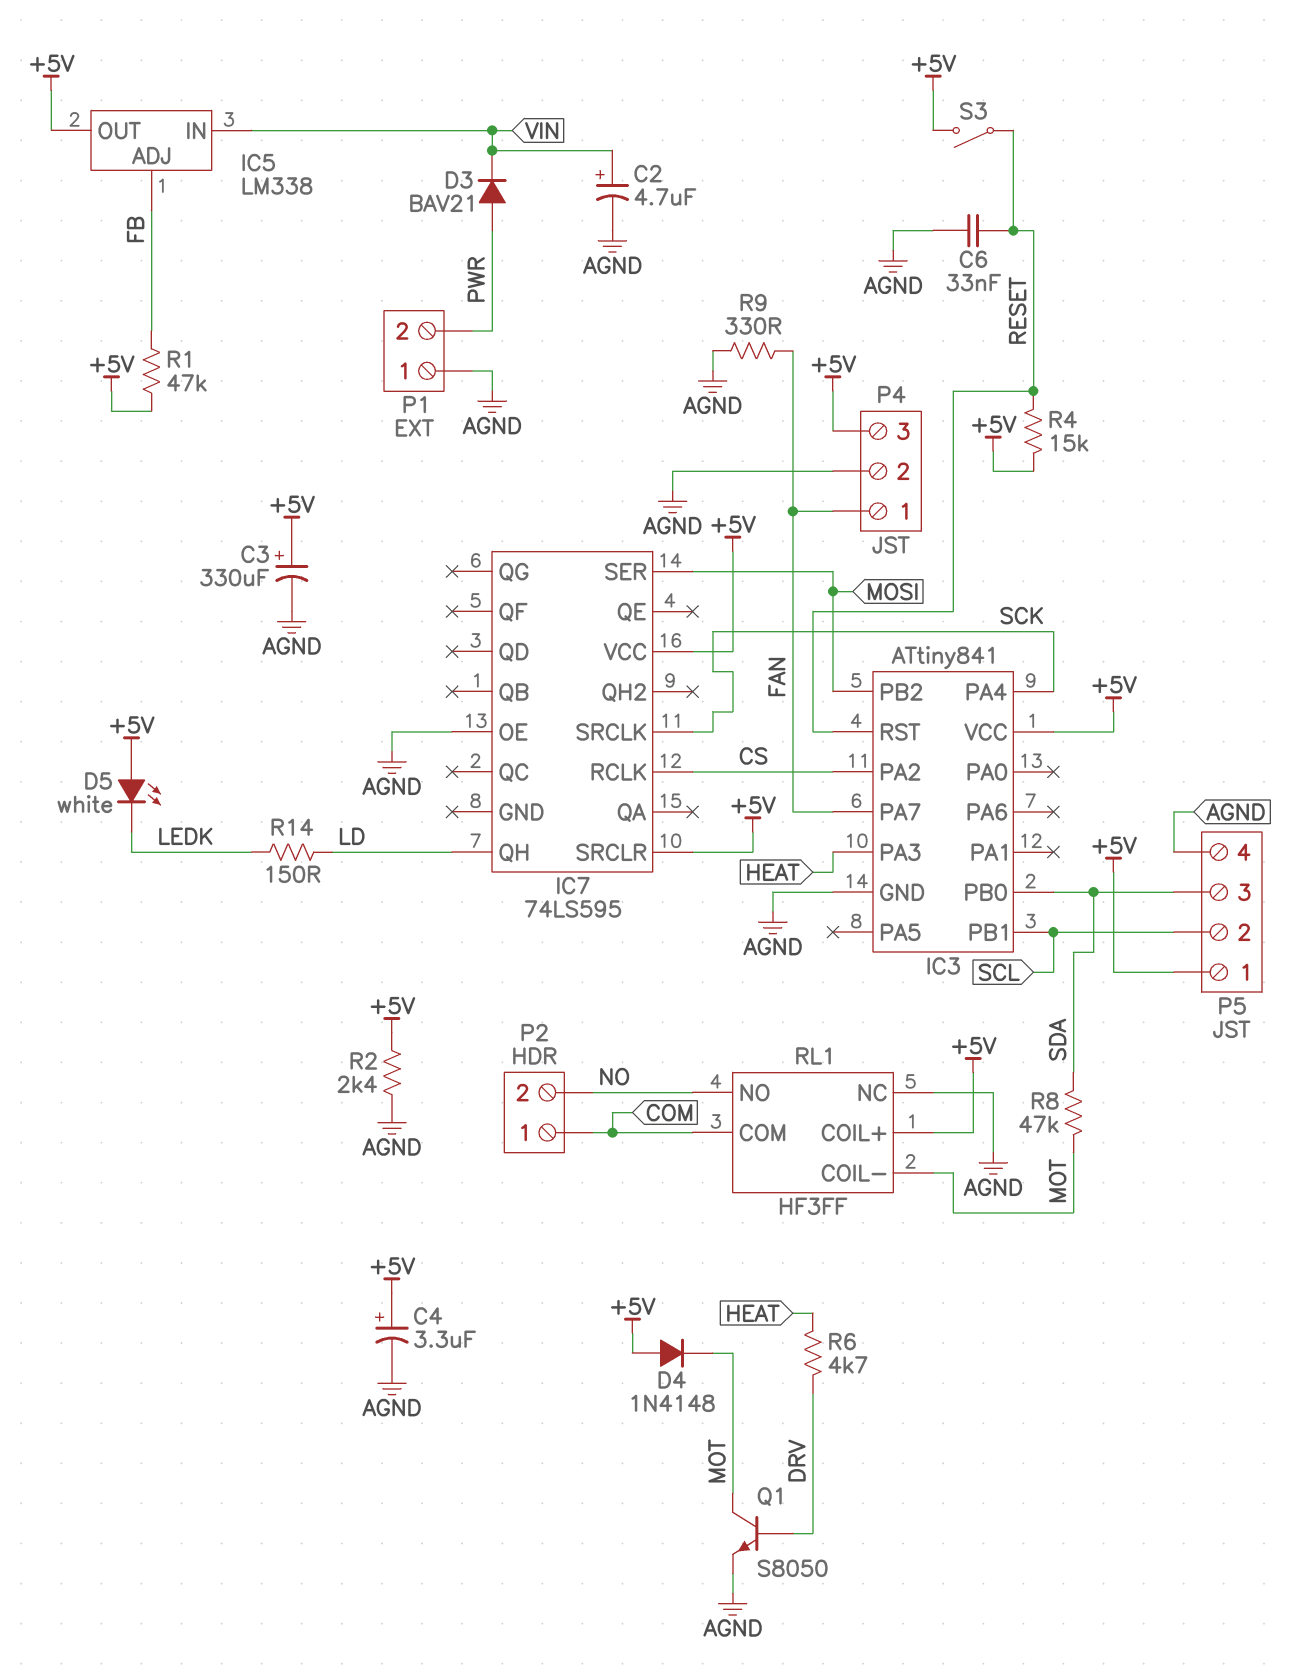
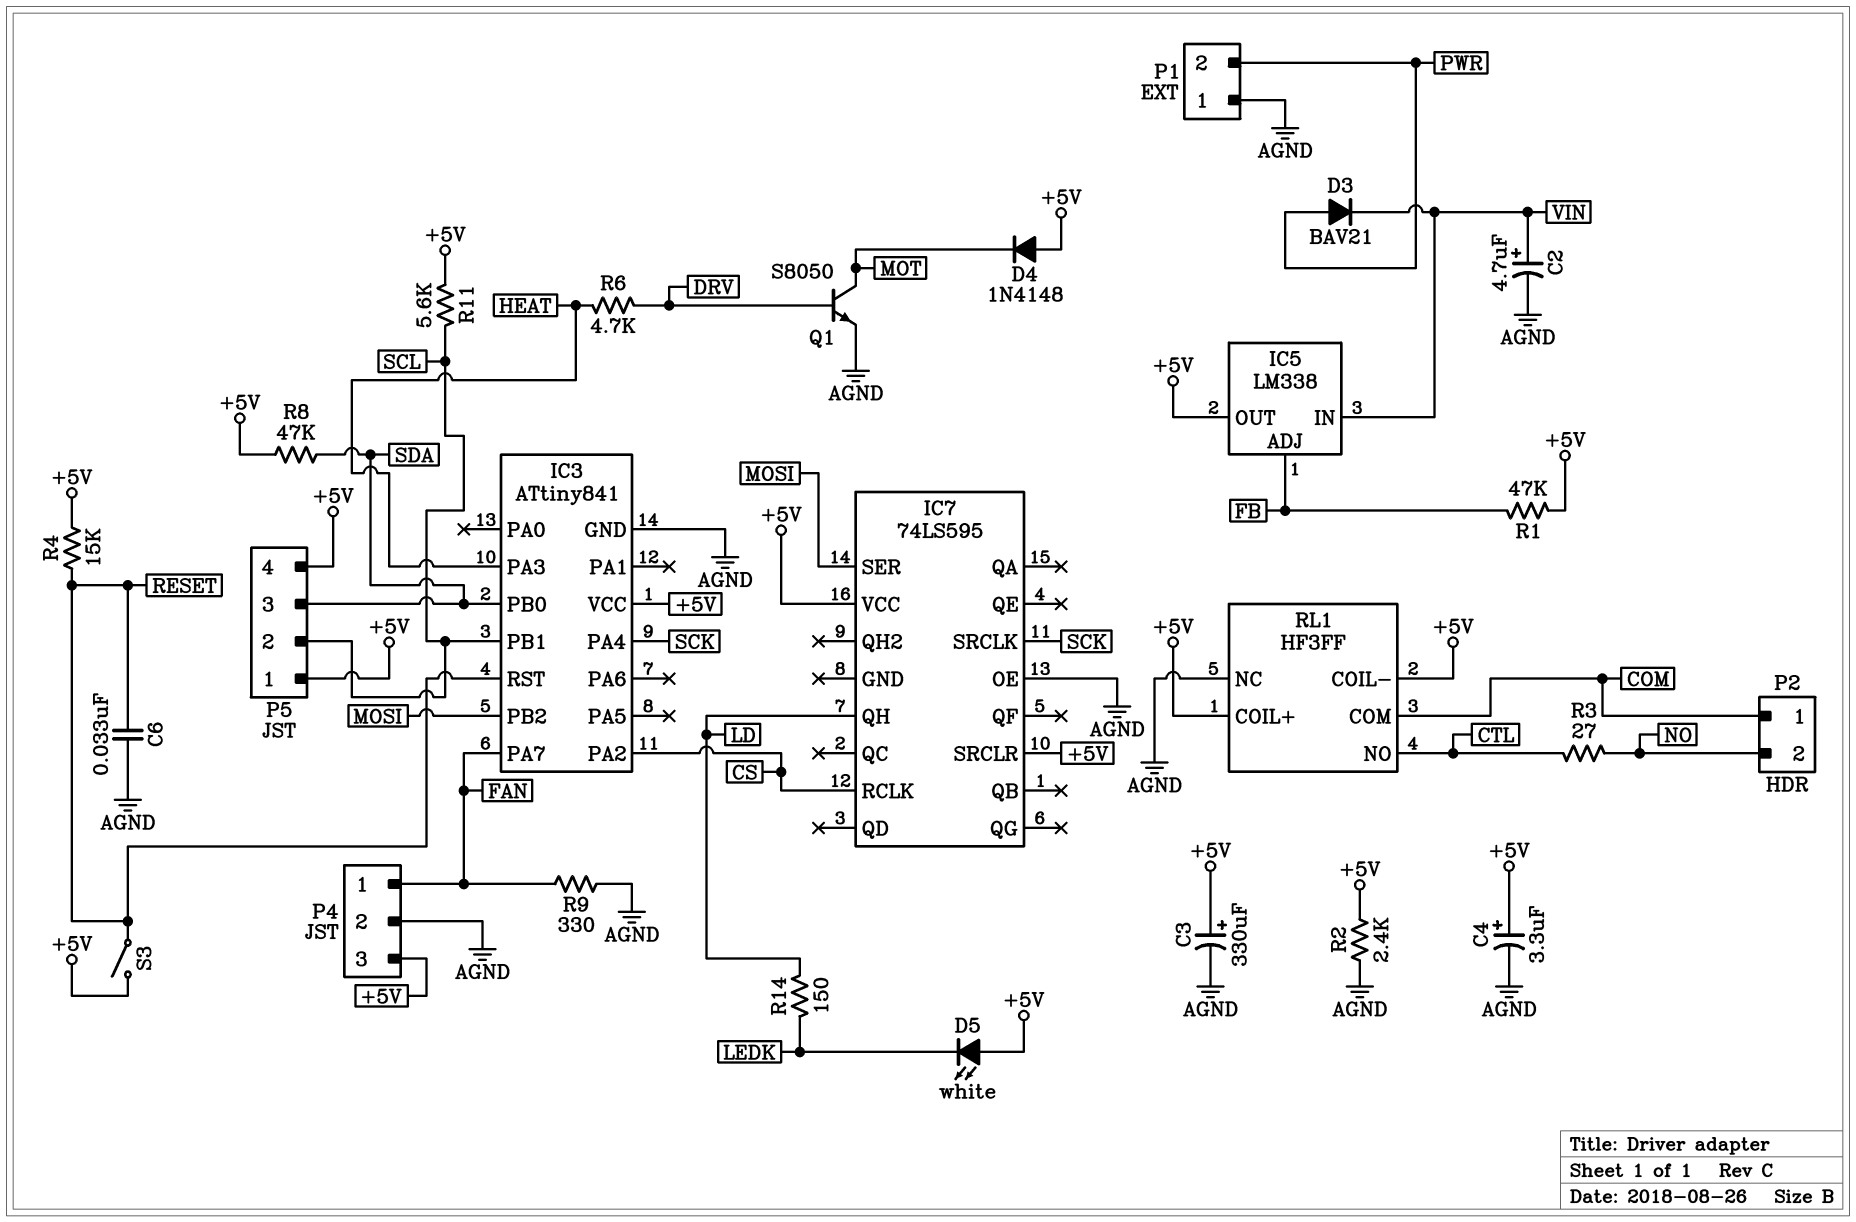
P5 pin 4: AGND -> +5V
R3: none -> 27 (CTL, NO)
R8: 47k (MOT, SDA) -> 47k (+5V, SDA)
R11: none -> 5.6k (+5V, SCL)
RL1 pin COIL-: MOT -> +5V
RL1 pin NO: NO -> CTL

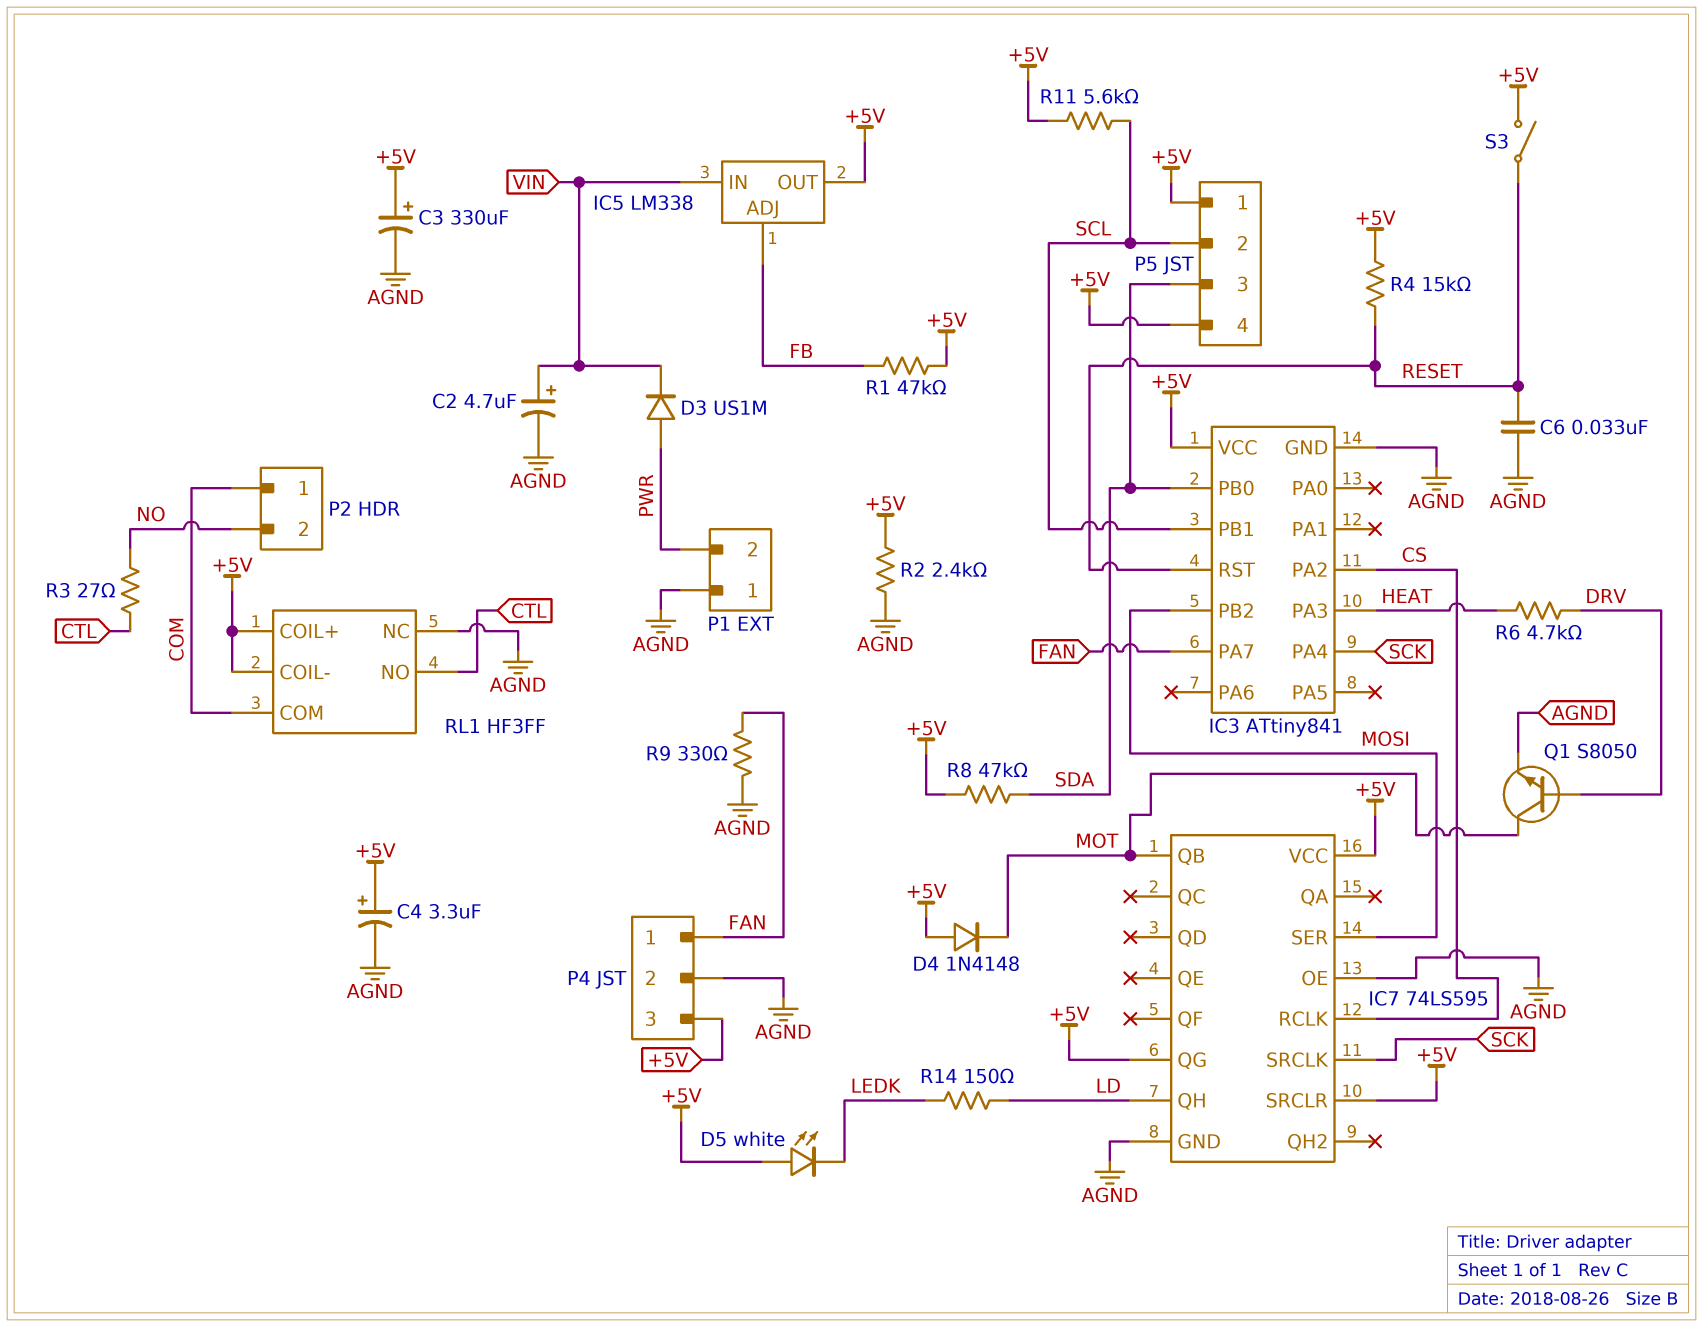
D3: diode BAV21 (A PWR, K VIN) -> diode US1M (A PWR, K VIN)
IC7 pin GND: none -> AGND
IC7 pin QB: none -> MOT
IC7 pin QG: none -> +5V

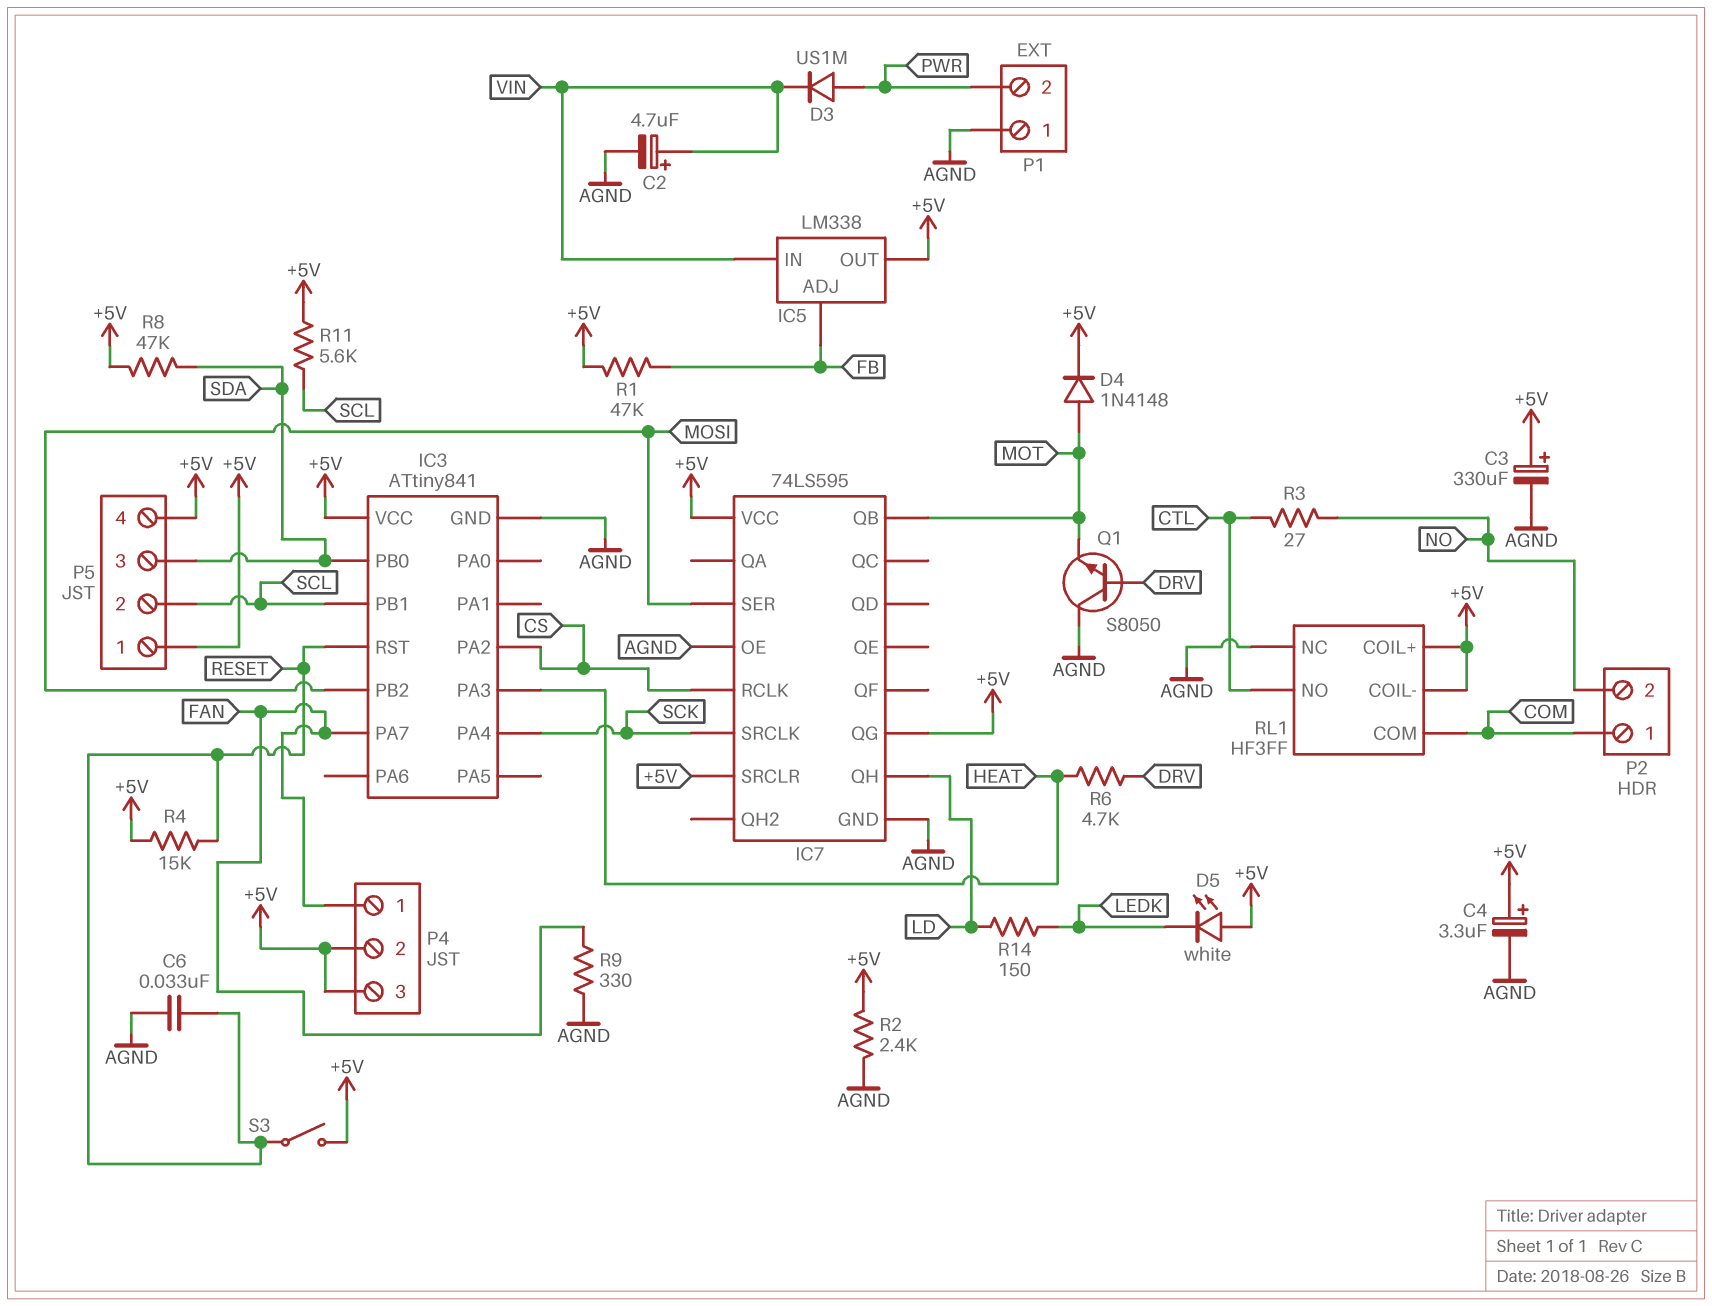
D4: diode 1N4148 (A +5V, K MOT) -> diode 1N4148 (A MOT, K +5V)
P4 pin 2: AGND -> +5V
Q1: NPN S8050 (B DRV, C MOT, E AGND) -> NPN S8050 (B DRV, C AGND, E MOT)

